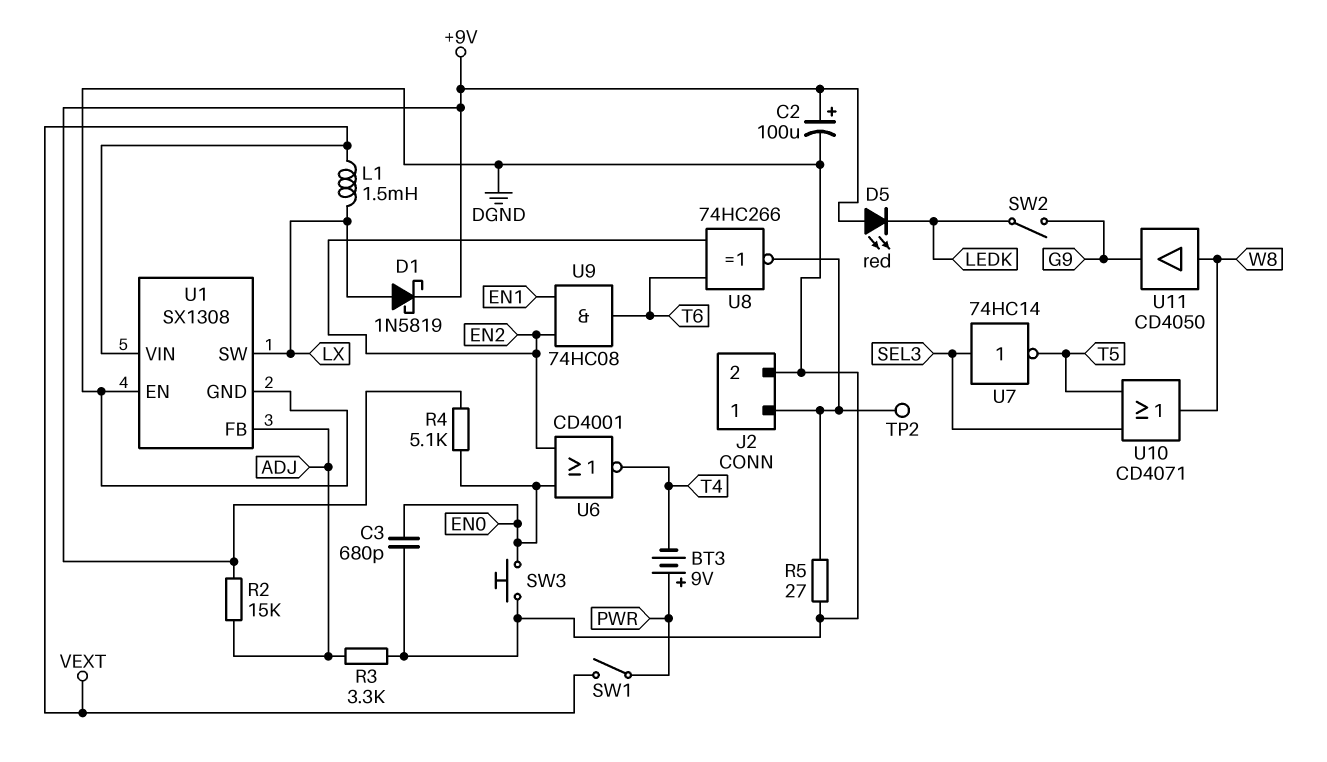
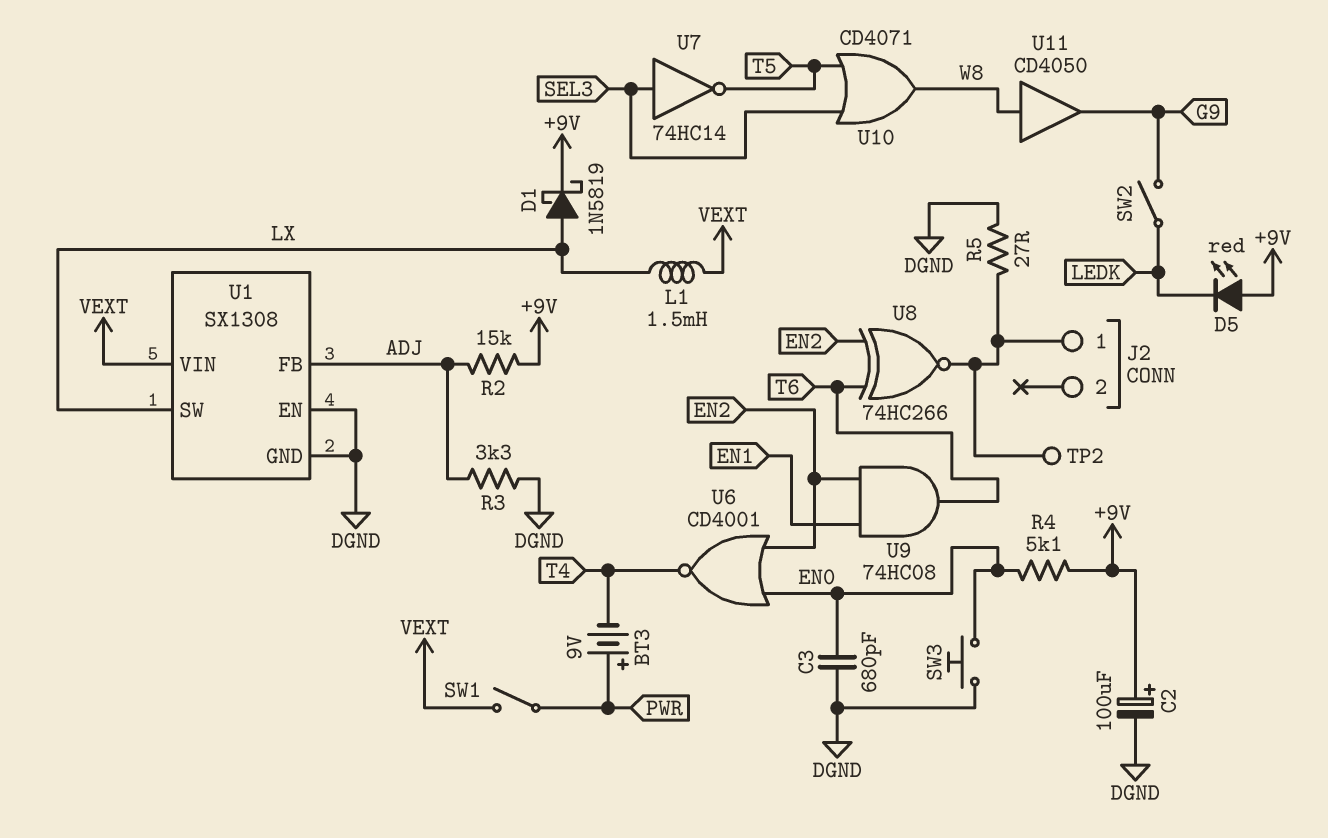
J2 pin 2: DGND -> none

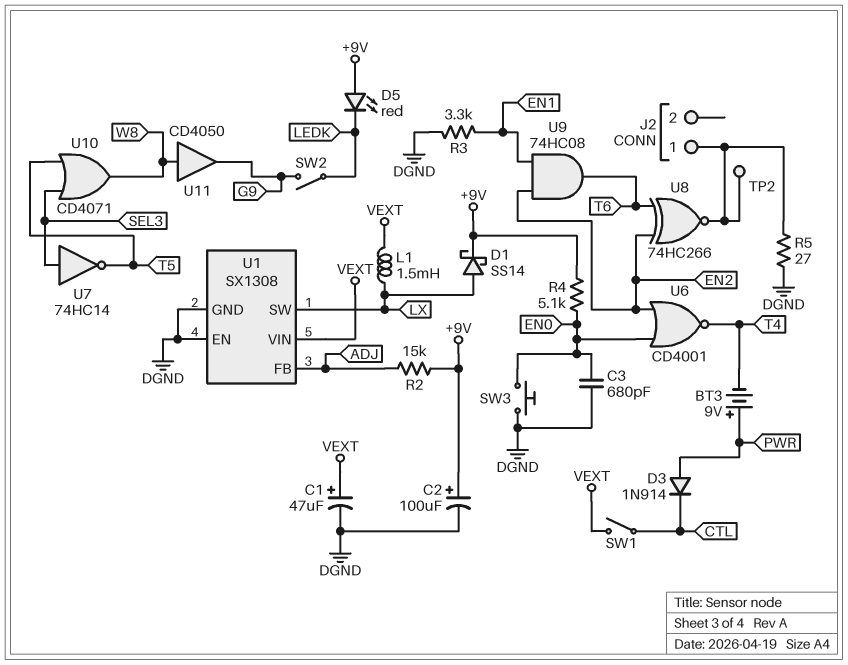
C1: none -> 47uF (plus VEXT, minus DGND)
D1: schottky 1N5819 (A LX, K +9V) -> schottky SS14 (A LX, K +9V)
D3: none -> diode 1N914 (A PWR, K CTL)
R3: 3.3k (ADJ, DGND) -> 3.3k (DGND, EN1)
SW1: switch (PWR, VEXT) -> switch (CTL, VEXT)

